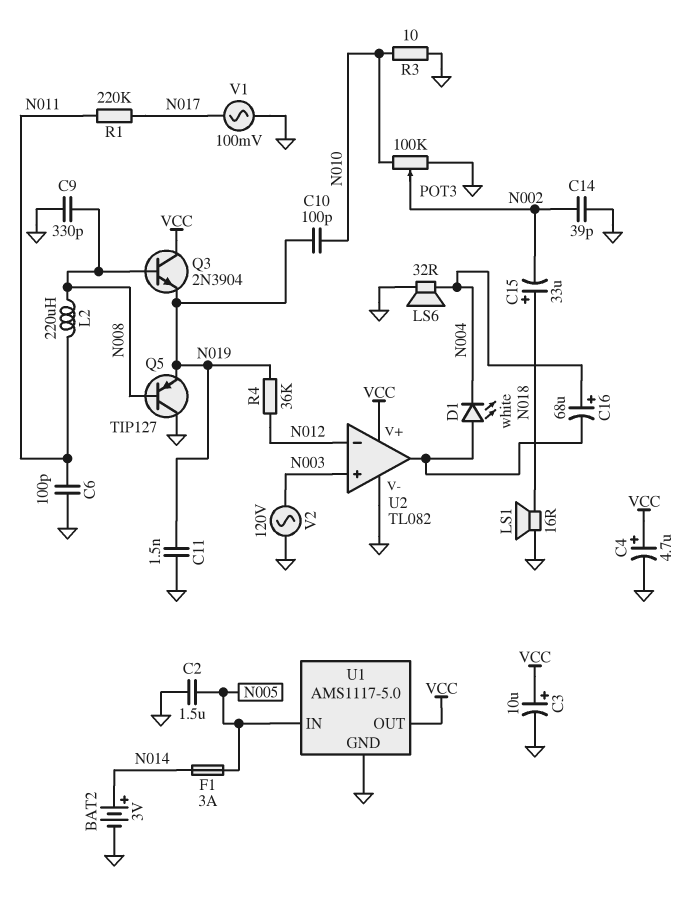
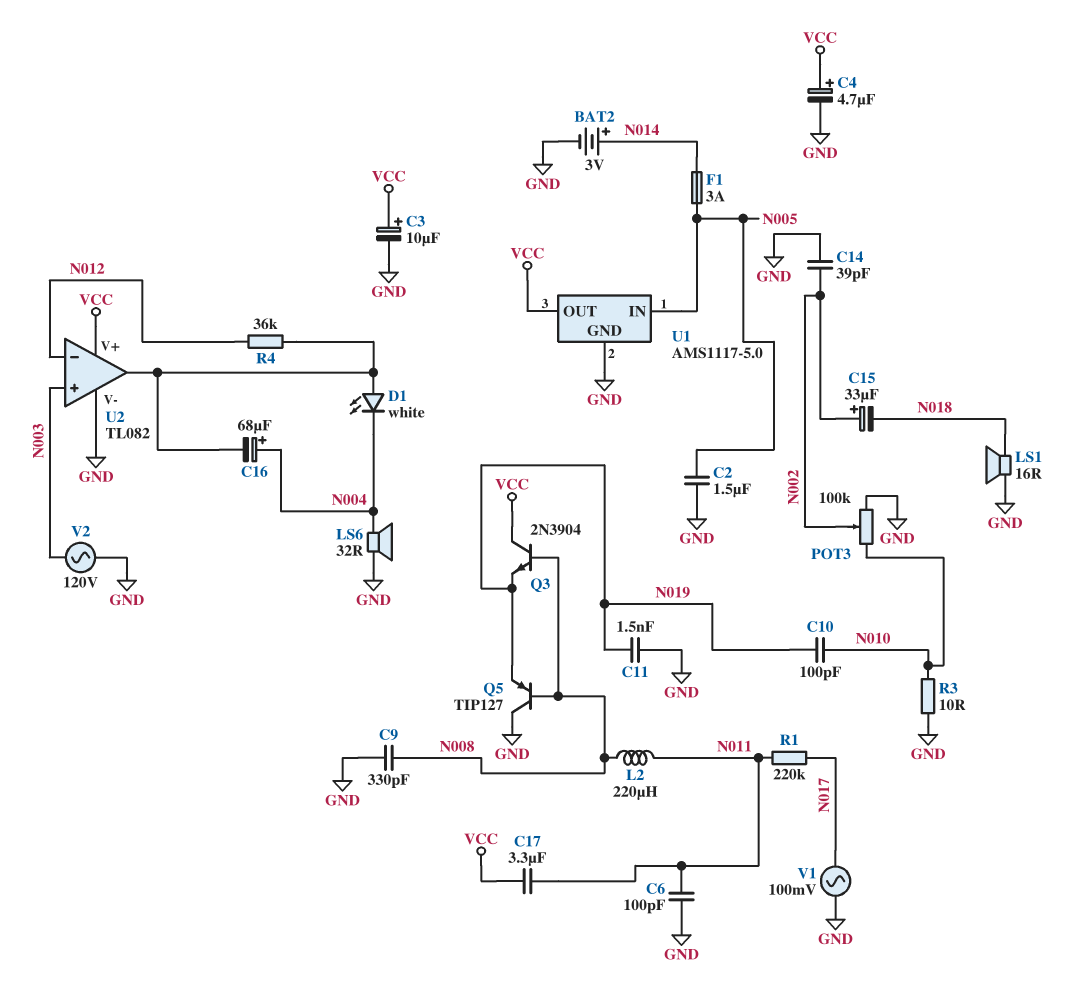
C15: 33uF (plus N018, minus N002) -> 33uF (plus N002, minus N018)
C17: none -> 3.3uF (N011, VCC)
R4: 36k (N012, N019) -> 36k (N012, U2/out)

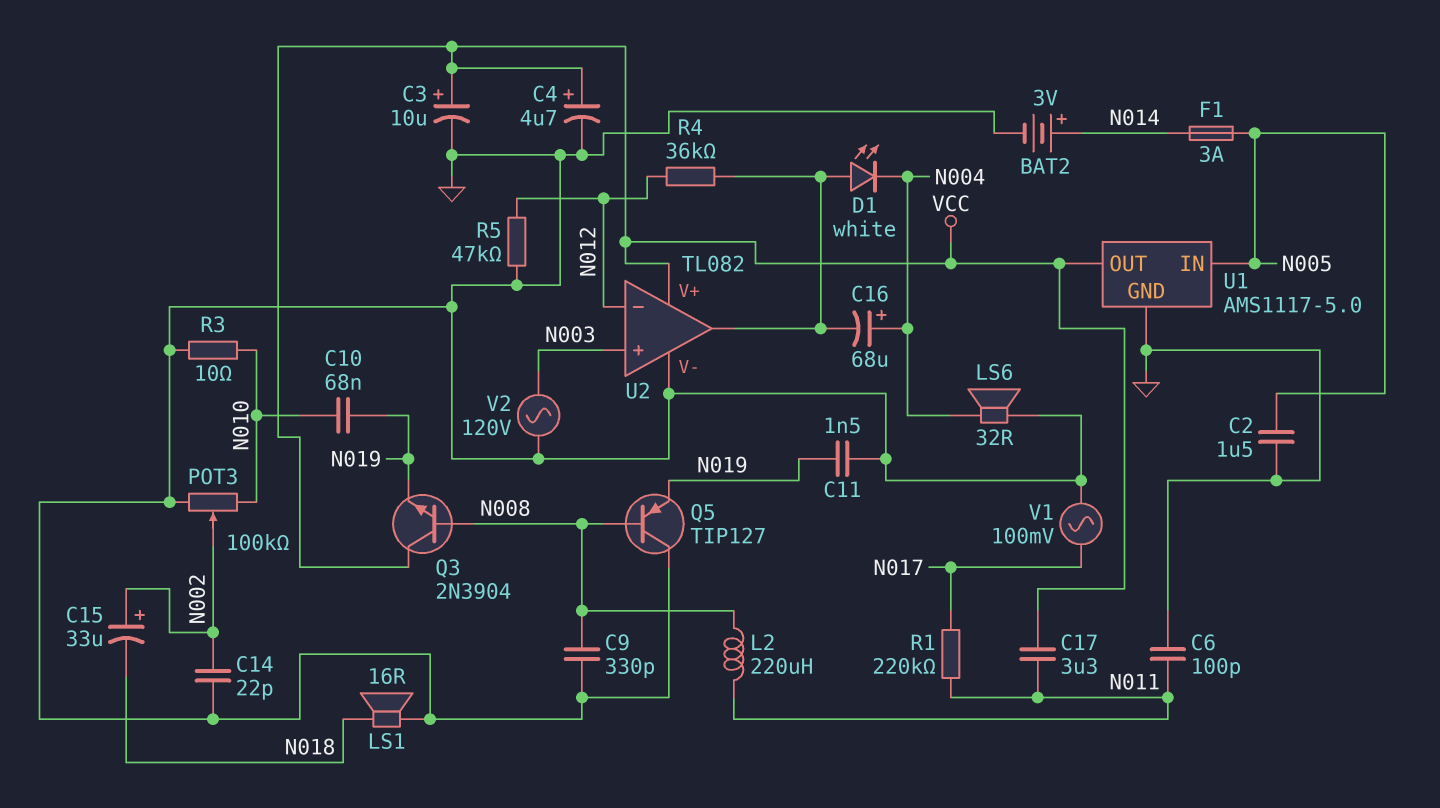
C10: 100pF (N010, N019) -> 68nF (N010, N019)
C14: 39pF (GND, N002) -> 22pF (GND, N002)
R5: none -> 47k (GND, N012)

